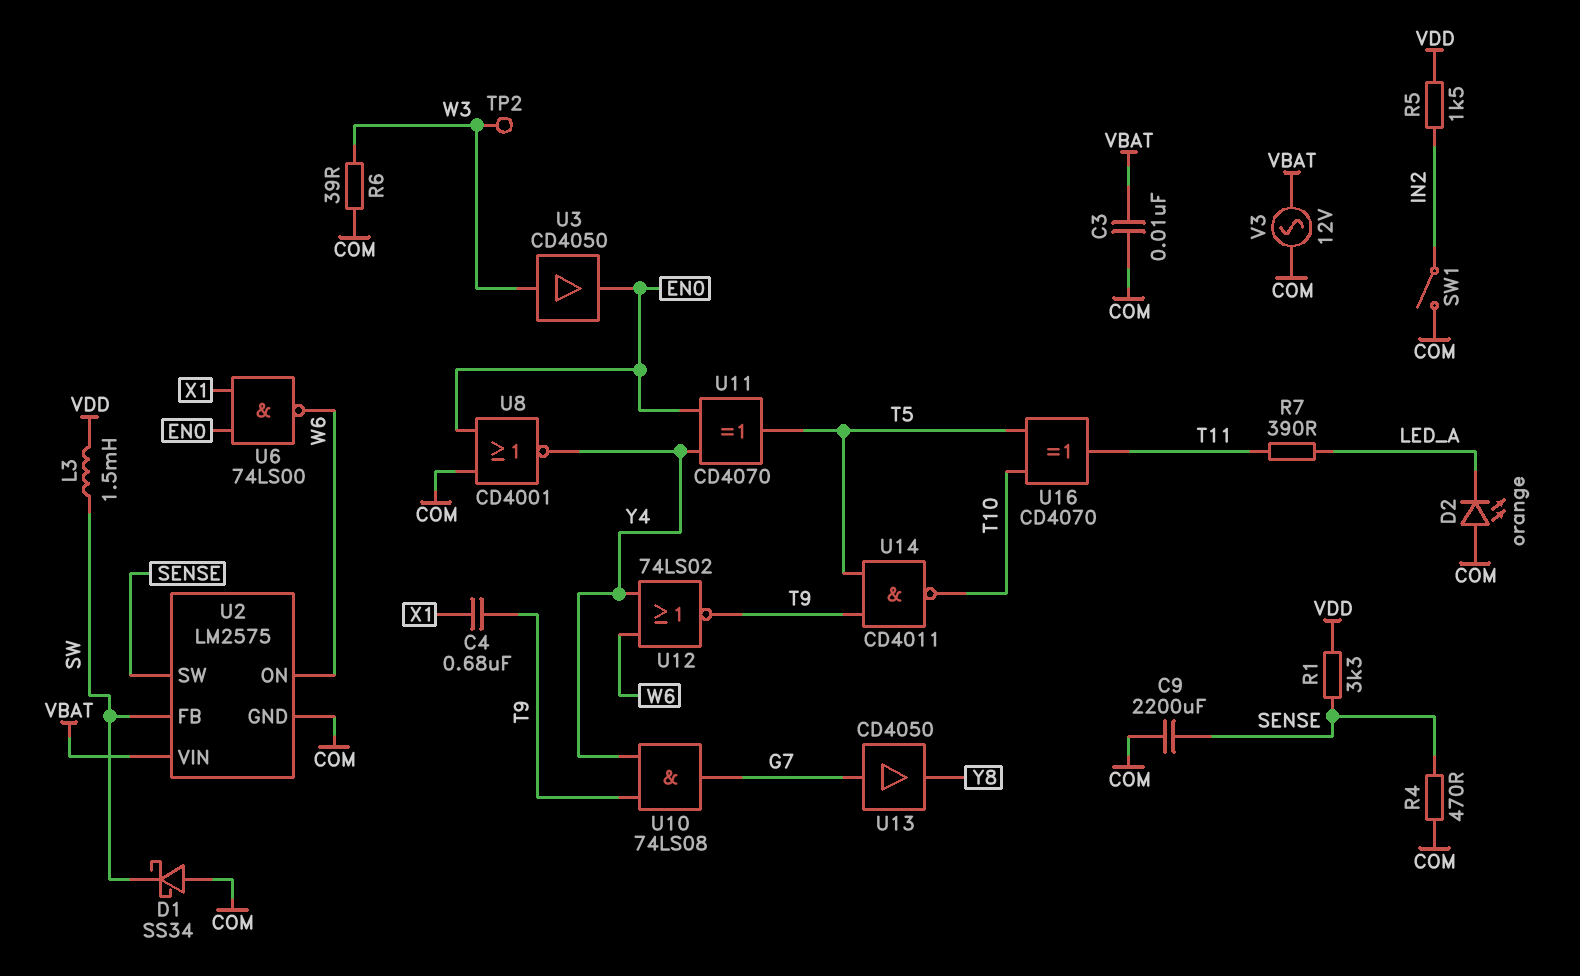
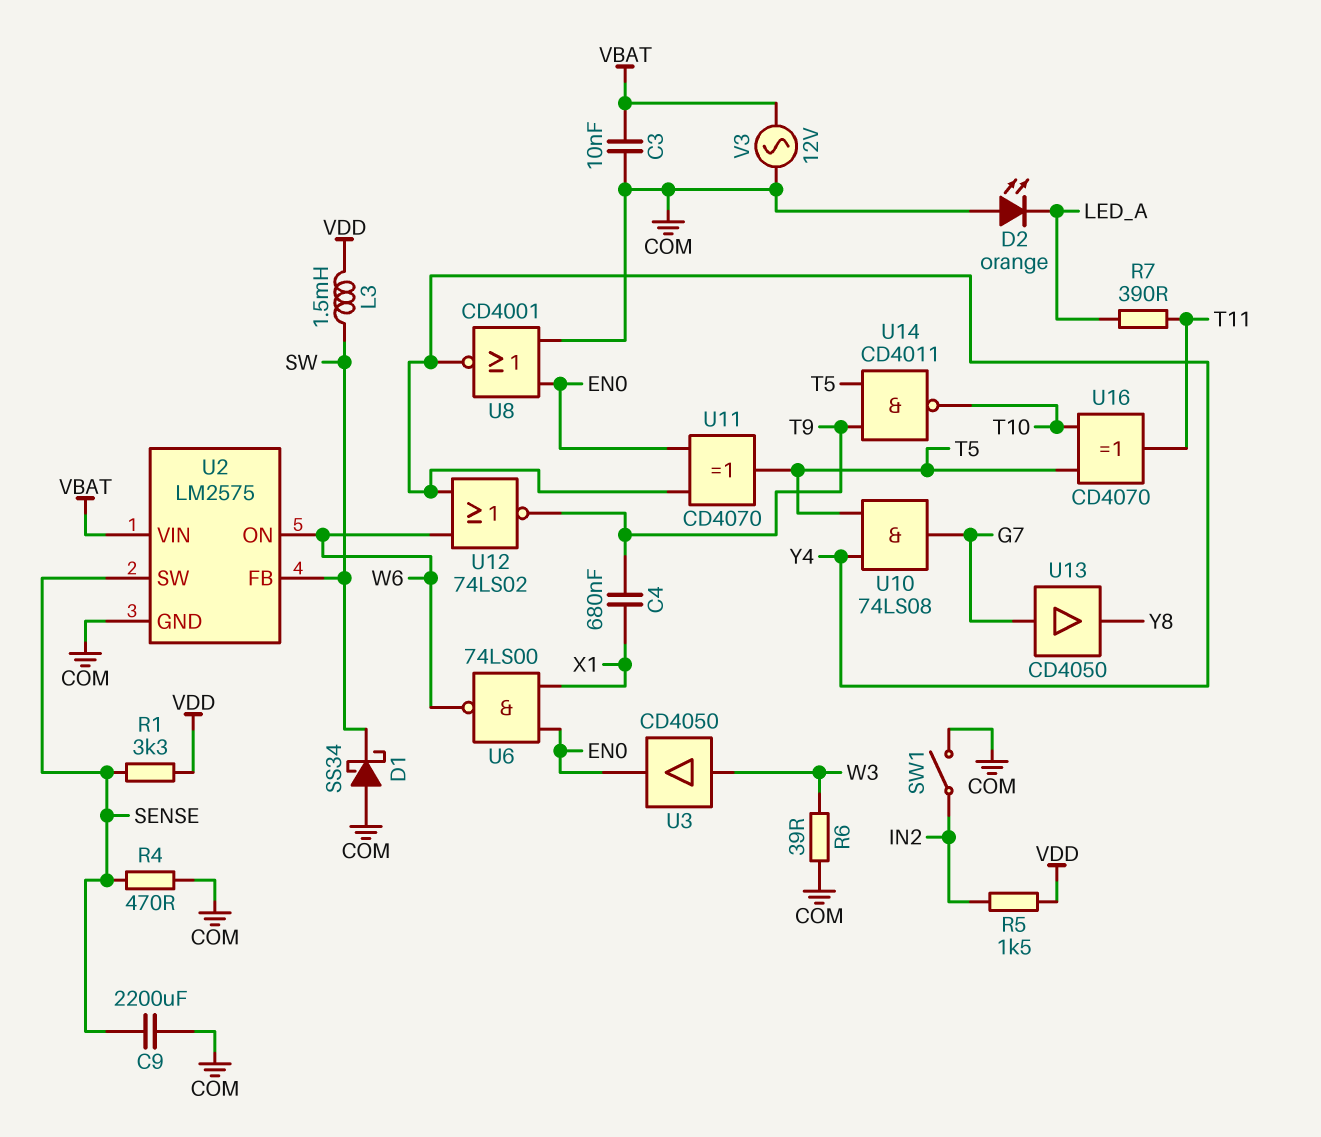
TP2: test point (W3) -> none
U10: AND 74LS08 (in T9, in Y4, out G7) -> AND 74LS08 (in T5, in Y4, out G7)

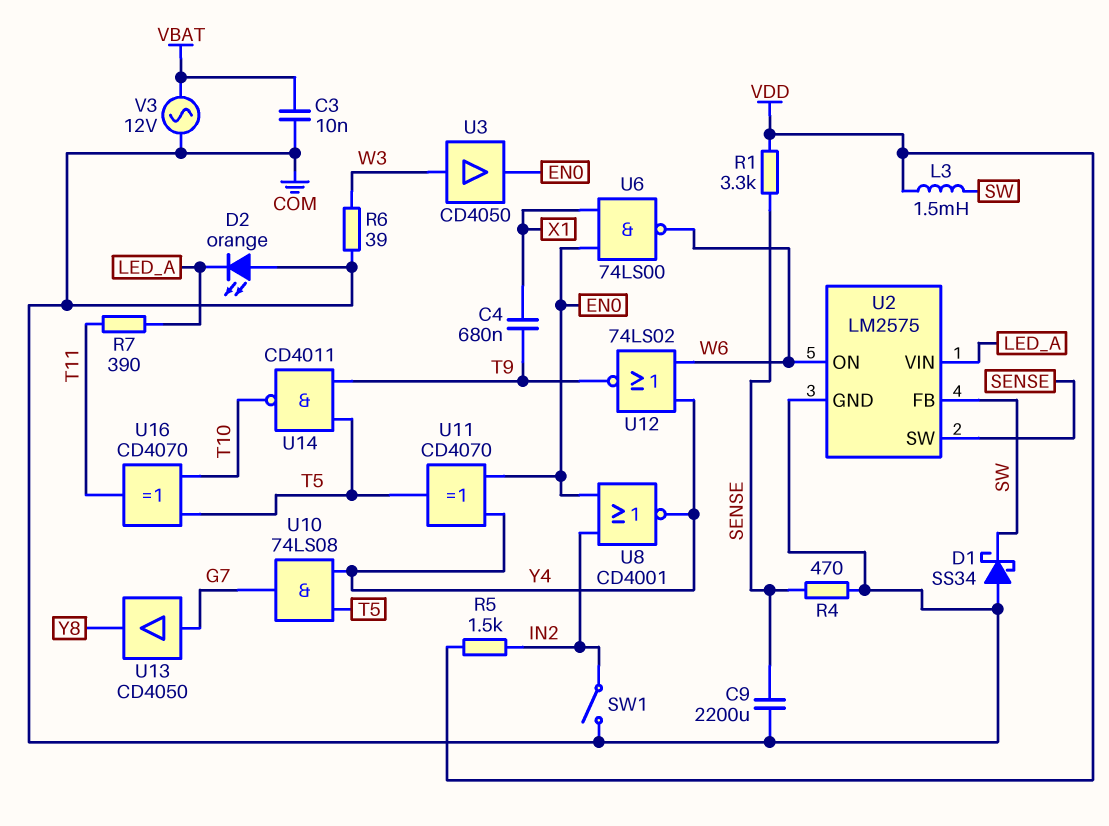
U2 pin VIN: VBAT -> LED_A
U8: NOR CD4001 (in COM, in EN0, out Y4) -> NOR CD4001 (in EN0, in IN2, out Y4)

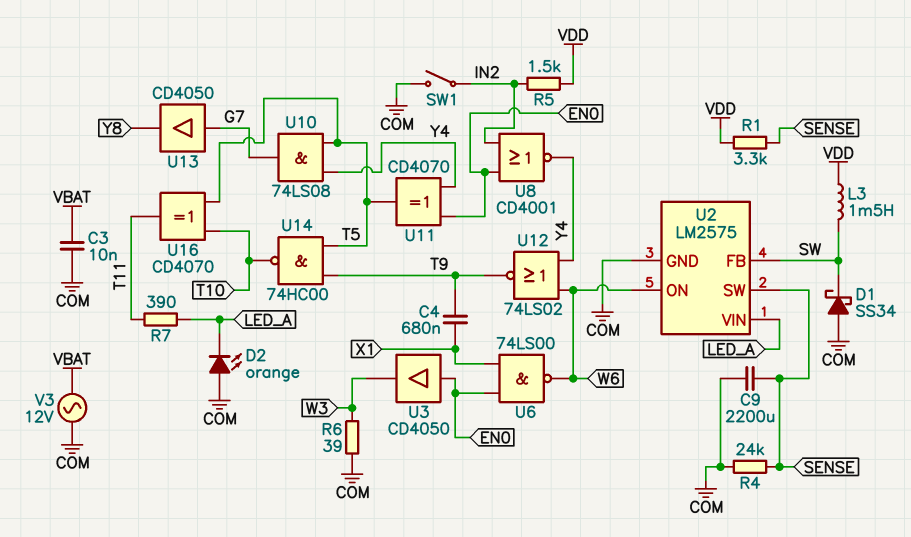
R4: 470 (COM, SENSE) -> 24k (COM, SENSE)
U3: buffer CD4050 (in W3, out EN0) -> buffer CD4050 (in EN0, out W3)
U14: NAND CD4011 (in T5, in T9, out T10) -> NAND 74HC00 (in T5, in T9, out T10)

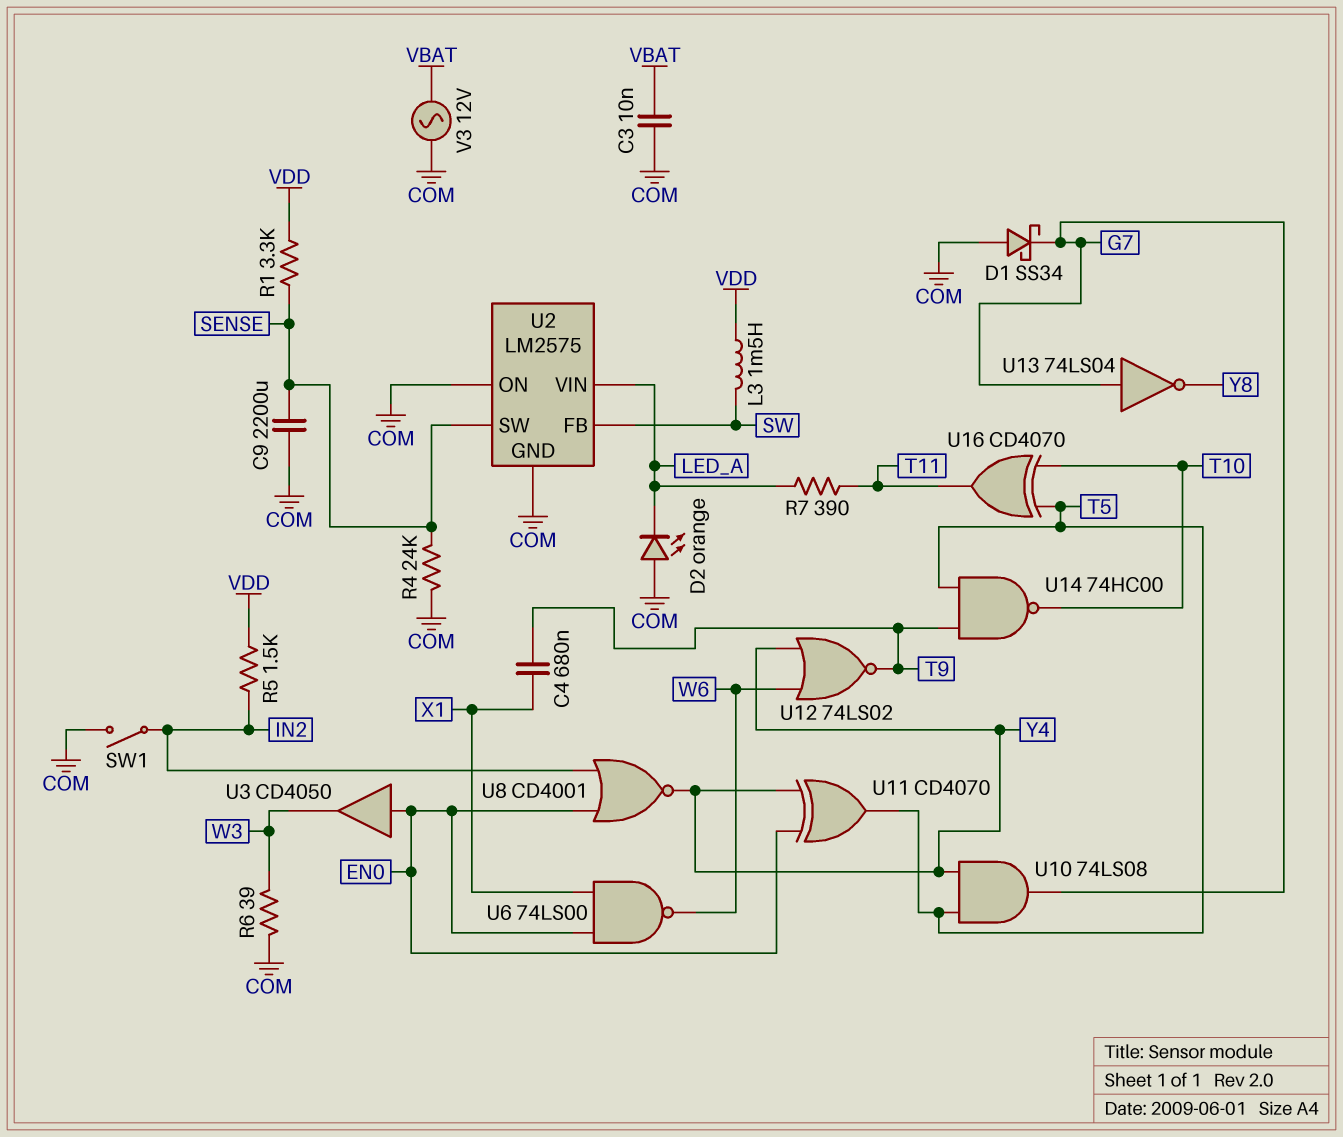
D1: schottky SS34 (A COM, K SW) -> schottky SS34 (A COM, K G7)
U2 pin ON: W6 -> COM
U13: buffer CD4050 (in G7, out Y8) -> NOT 74LS04 (in G7, out Y8)

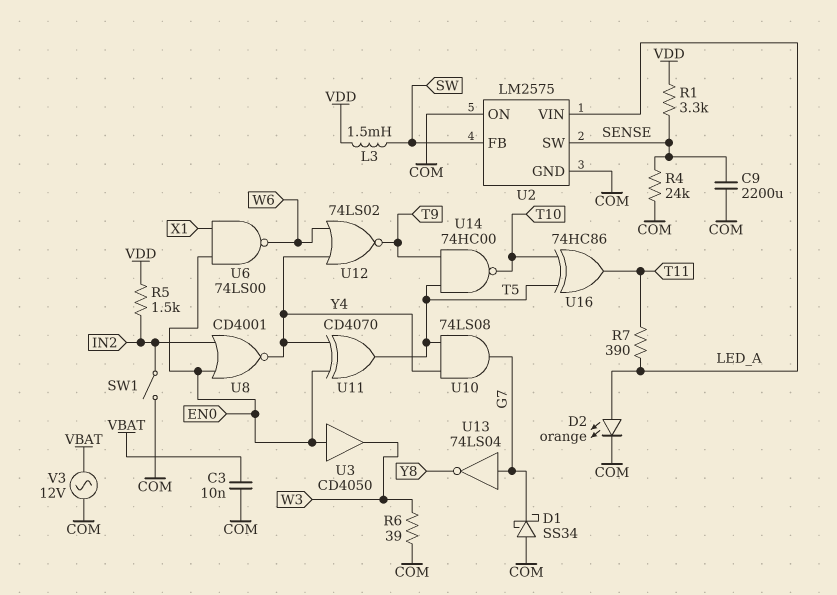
C4: 680nF (T9, X1) -> none
D2: LED orange (A COM, K LED_A) -> LED orange (A LED_A, K COM)
U16: XOR CD4070 (in T5, in T10, out T11) -> XOR 74HC86 (in T5, in T10, out T11)

